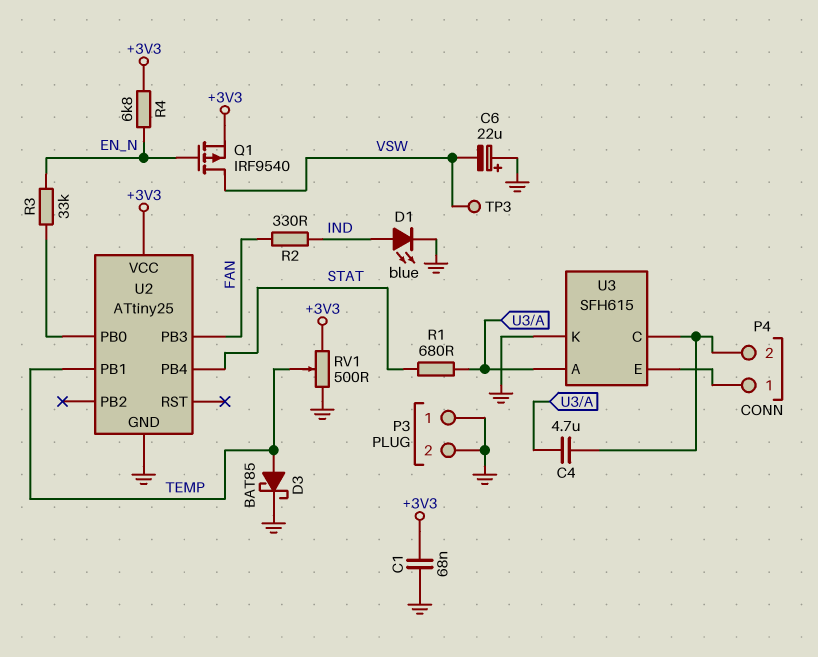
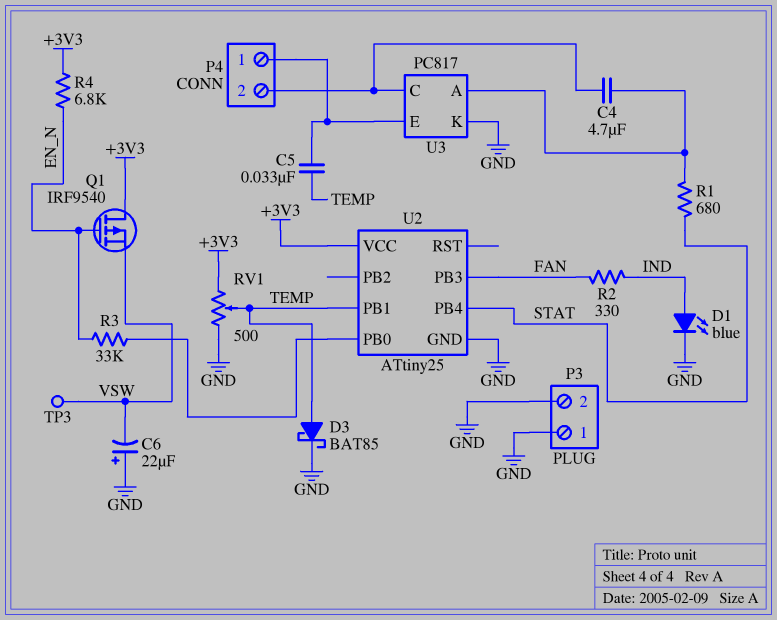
C1: 68nF (+3V3, GND) -> none
C5: none -> 33nF (P4/1, TEMP)
Q1: PMOS IRF9540 (G EN_N, D VSW, S +3V3) -> PMOS IRF9540 (G EN_N, D +3V3, S VSW)
U3: SFH615 -> PC817

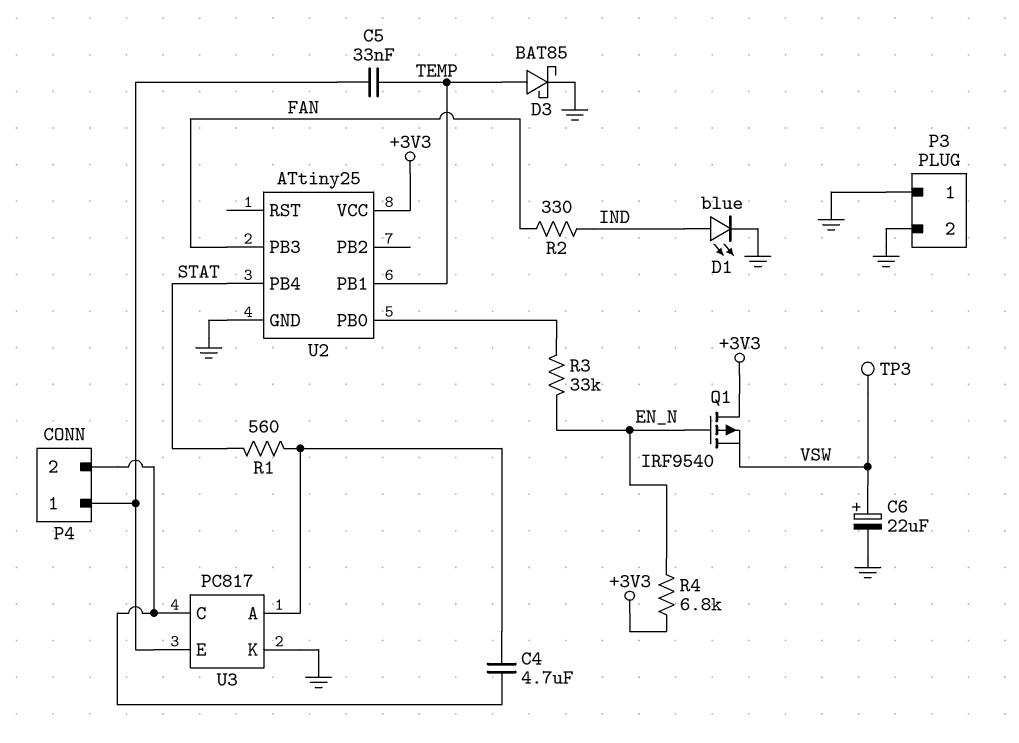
C6: 22uF (plus GND, minus VSW) -> 22uF (plus VSW, minus GND)
R1: 680 (STAT, U3/A) -> 560 (STAT, U3/A)
RV1: 500 (+3V3, GND, wiper TEMP) -> none

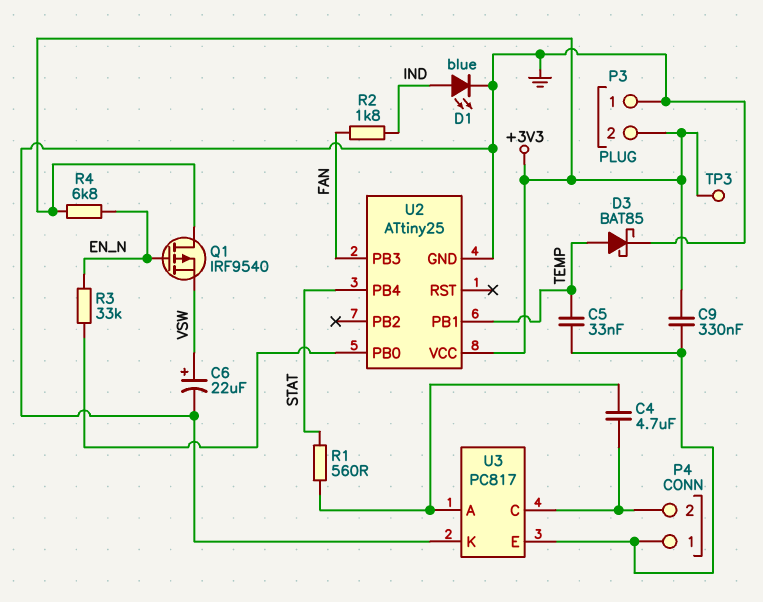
C9: none -> 330nF (+3V3, P4/1)
P3 pin 2: GND -> +3V3
R2: 330 (FAN, IND) -> 1.8k (FAN, IND)
TP3: test point (VSW) -> test point (+3V3)

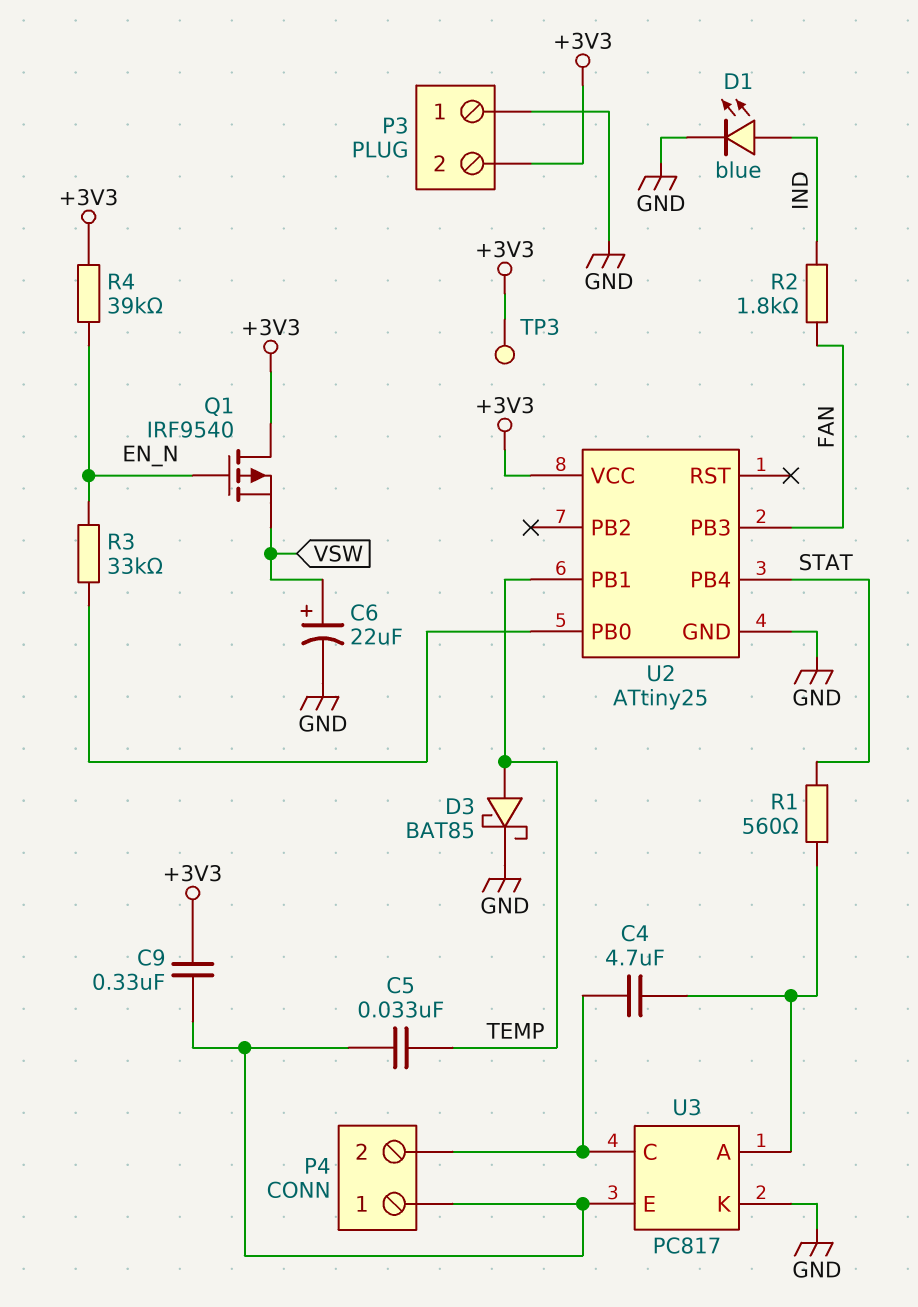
R4: 6.8k (+3V3, EN_N) -> 39k (+3V3, EN_N)

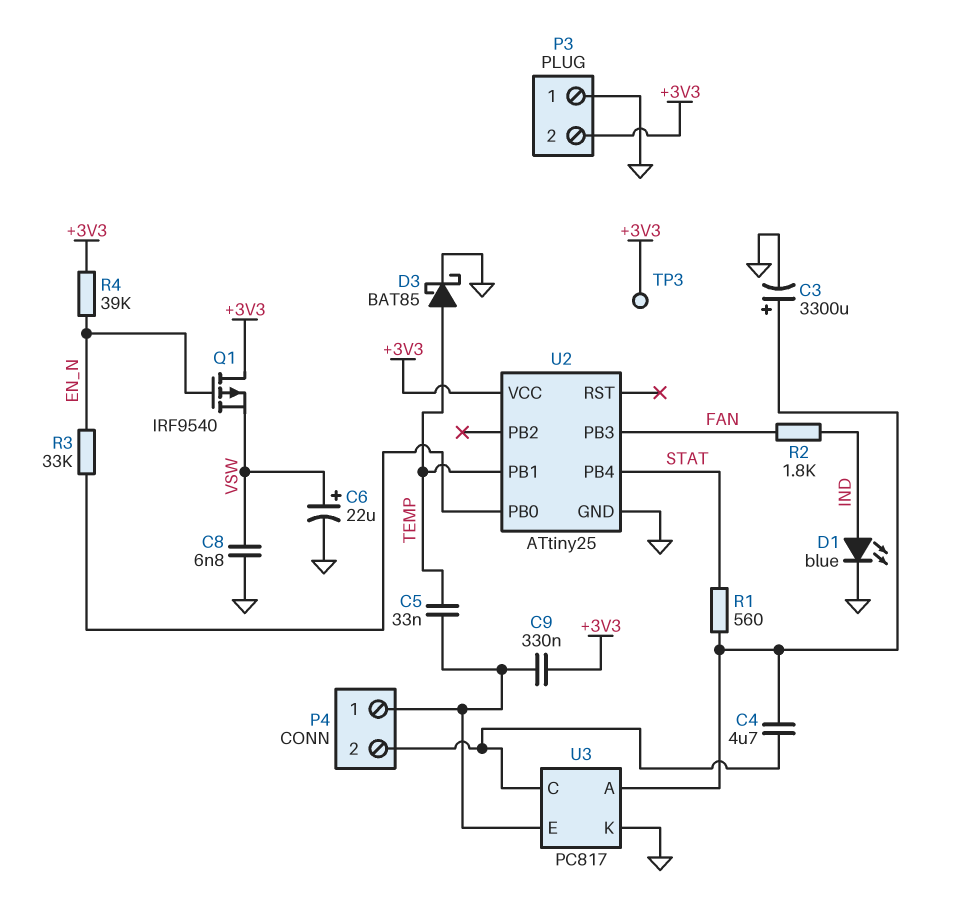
C3: none -> 3300uF (plus U3/A, minus GND)
C8: none -> 6.8nF (GND, VSW)

